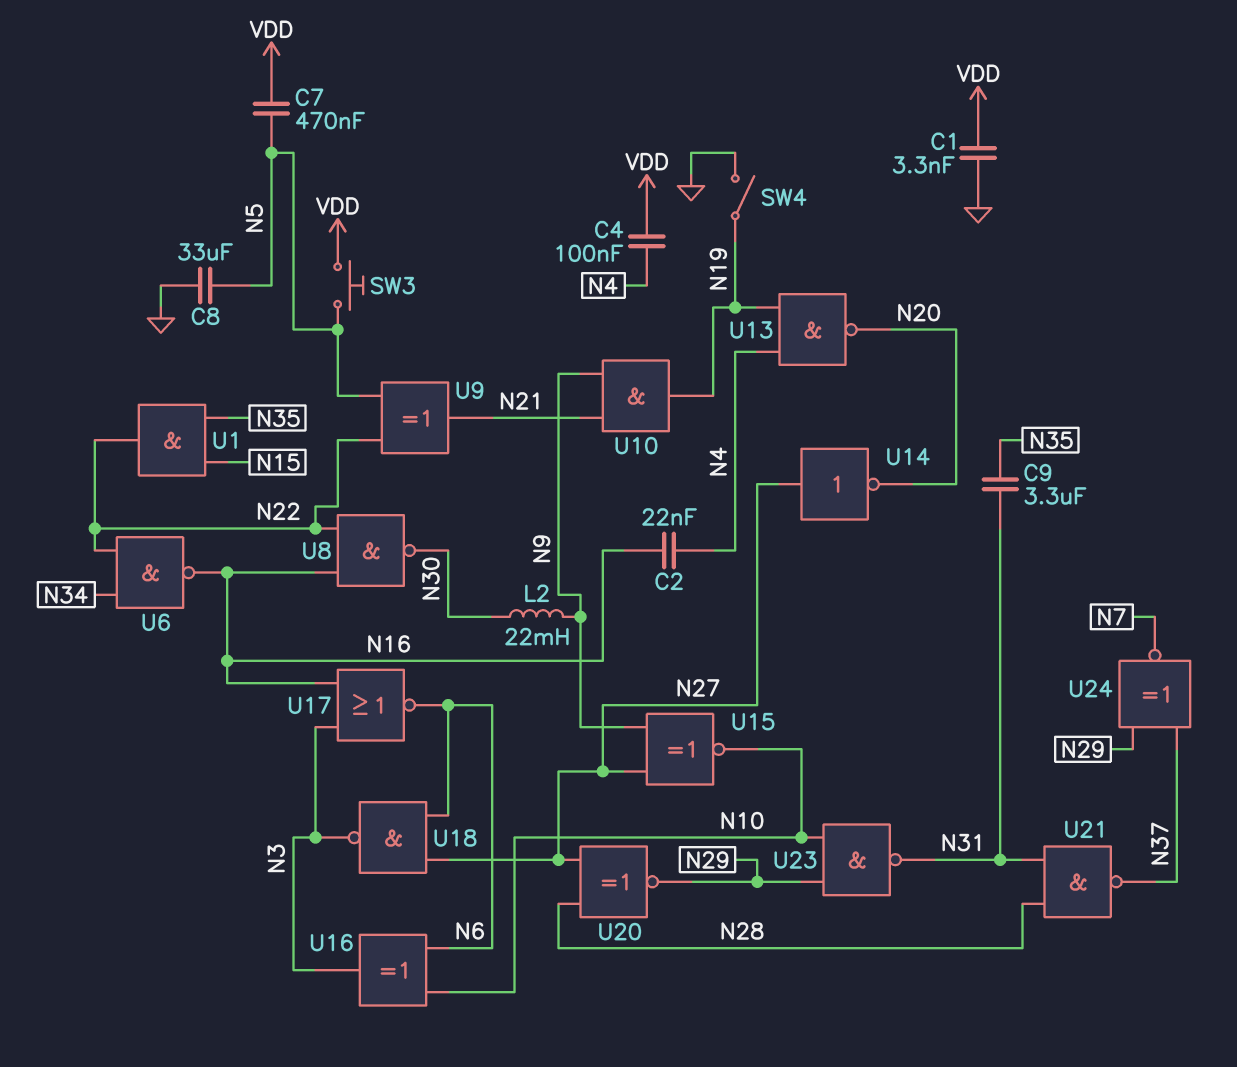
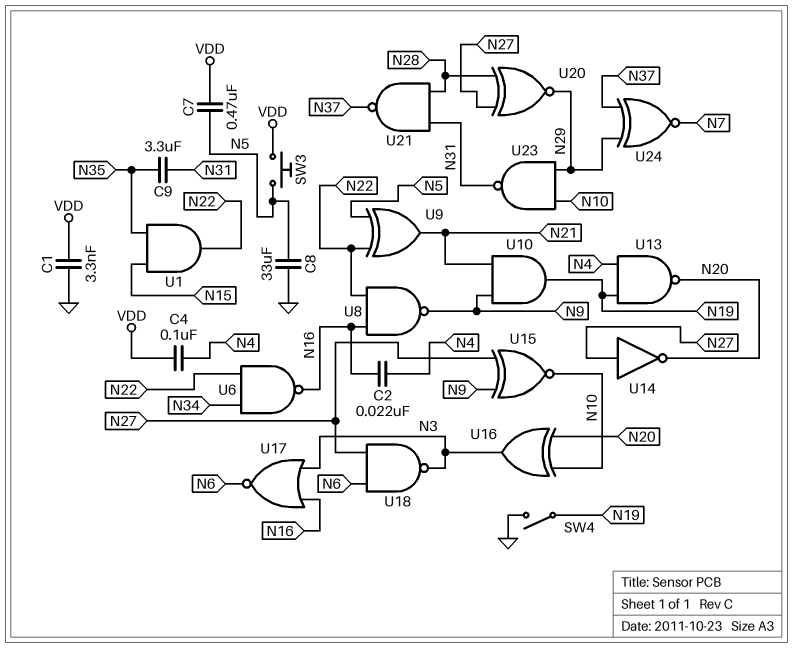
L2: 22mH (N9, N30) -> none
U8: NAND (in N16, in N22, out N30) -> NAND (in N16, in N22, out N9)
U16: XOR (in N6, in N10, out N3) -> XOR (in N10, in N20, out N3)

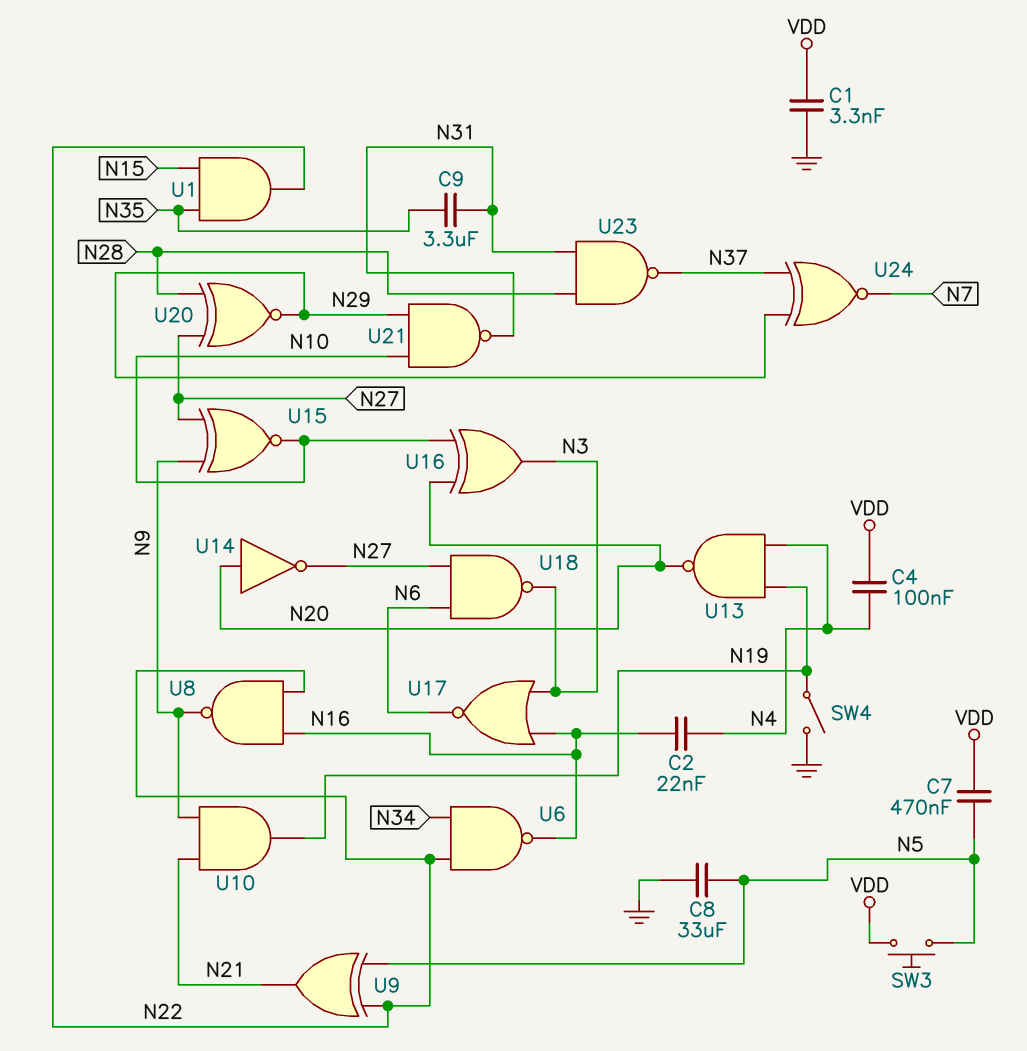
U14: NOT (in N27, out N20) -> NOT (in N20, out N27)
U21: NAND (in N28, in N31, out N37) -> NAND (in N10, in N29, out N31)
U23: NAND (in N10, in N29, out N31) -> NAND (in N28, in N31, out N37)

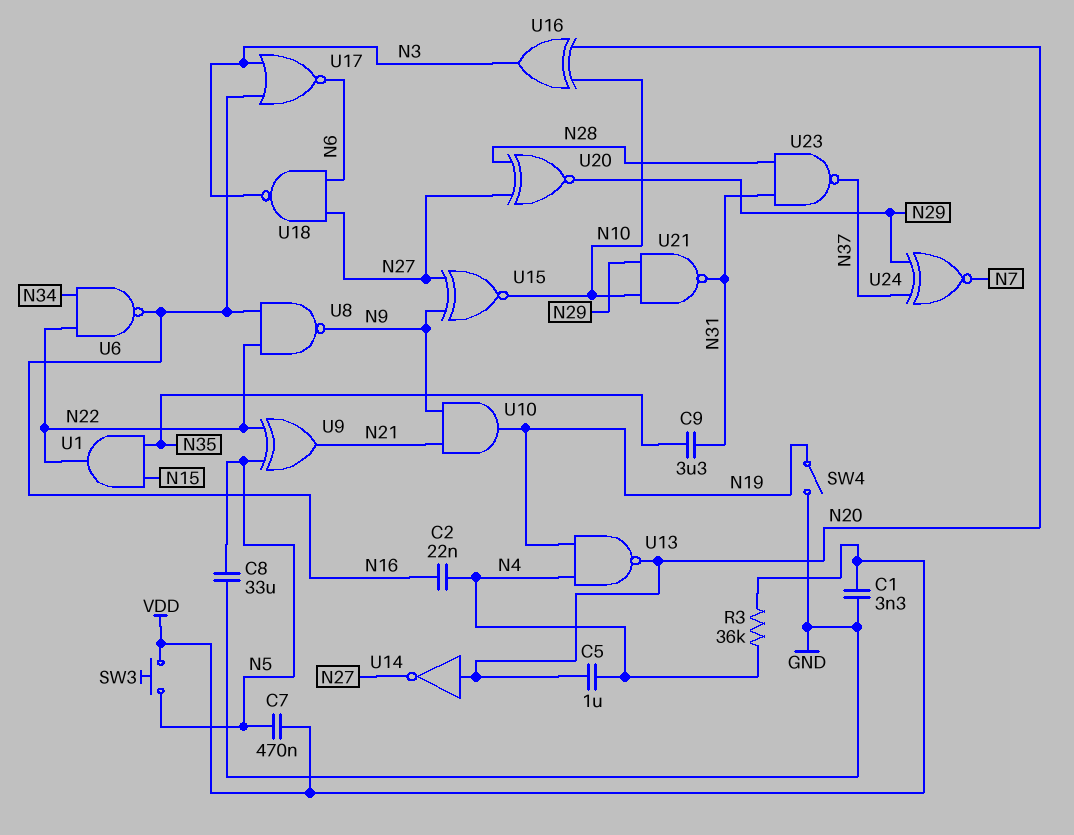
C4: 100nF (N4, VDD) -> none
C5: none -> 1uF (N4, N20)
R3: none -> 36k (N4, VDD)

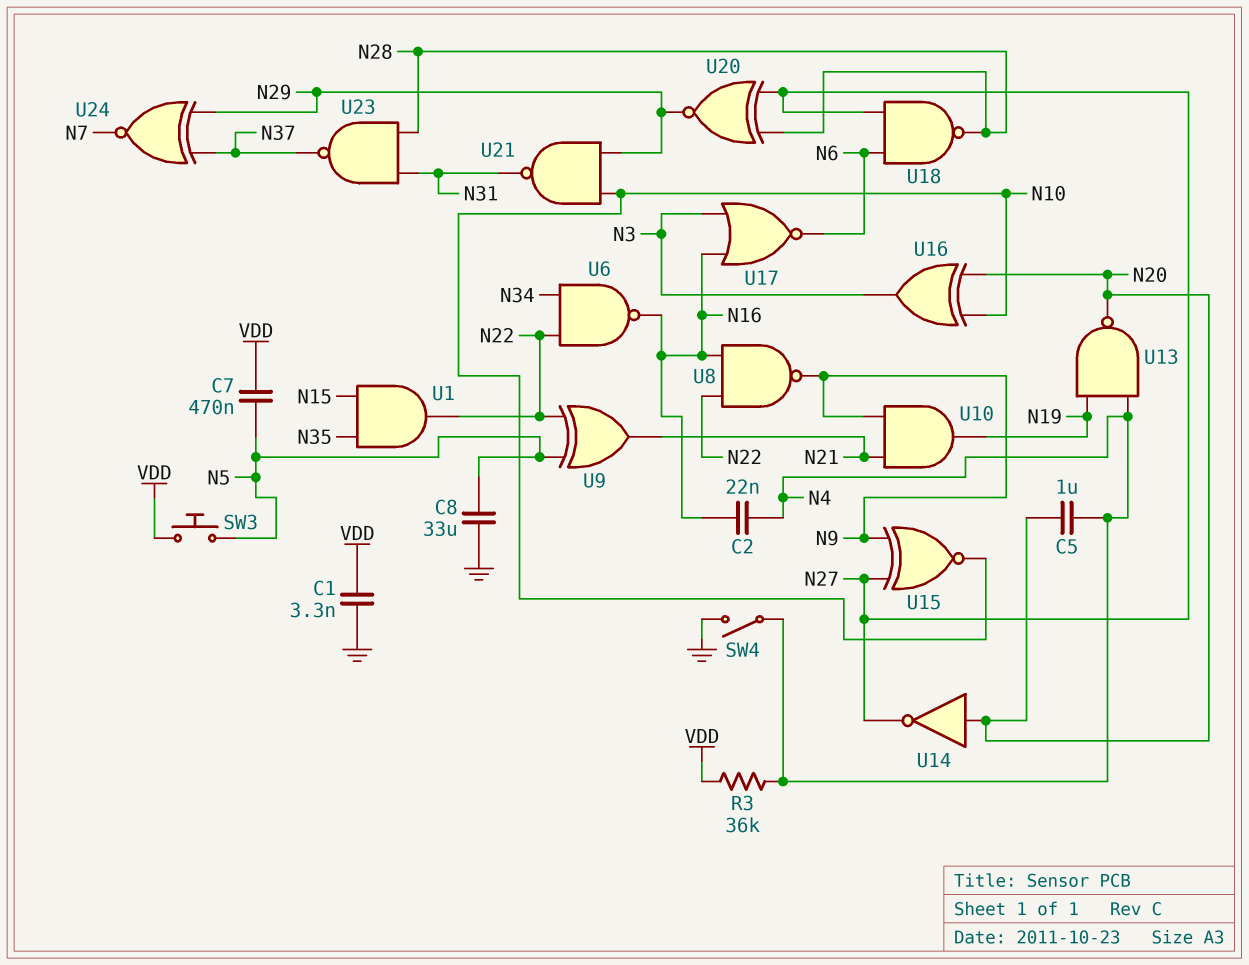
C9: 3.3uF (N31, N35) -> none
SW4: switch (GND, N19) -> switch (GND, N4)
U18: NAND (in N6, in N27, out N3) -> NAND (in N6, in N27, out N28)

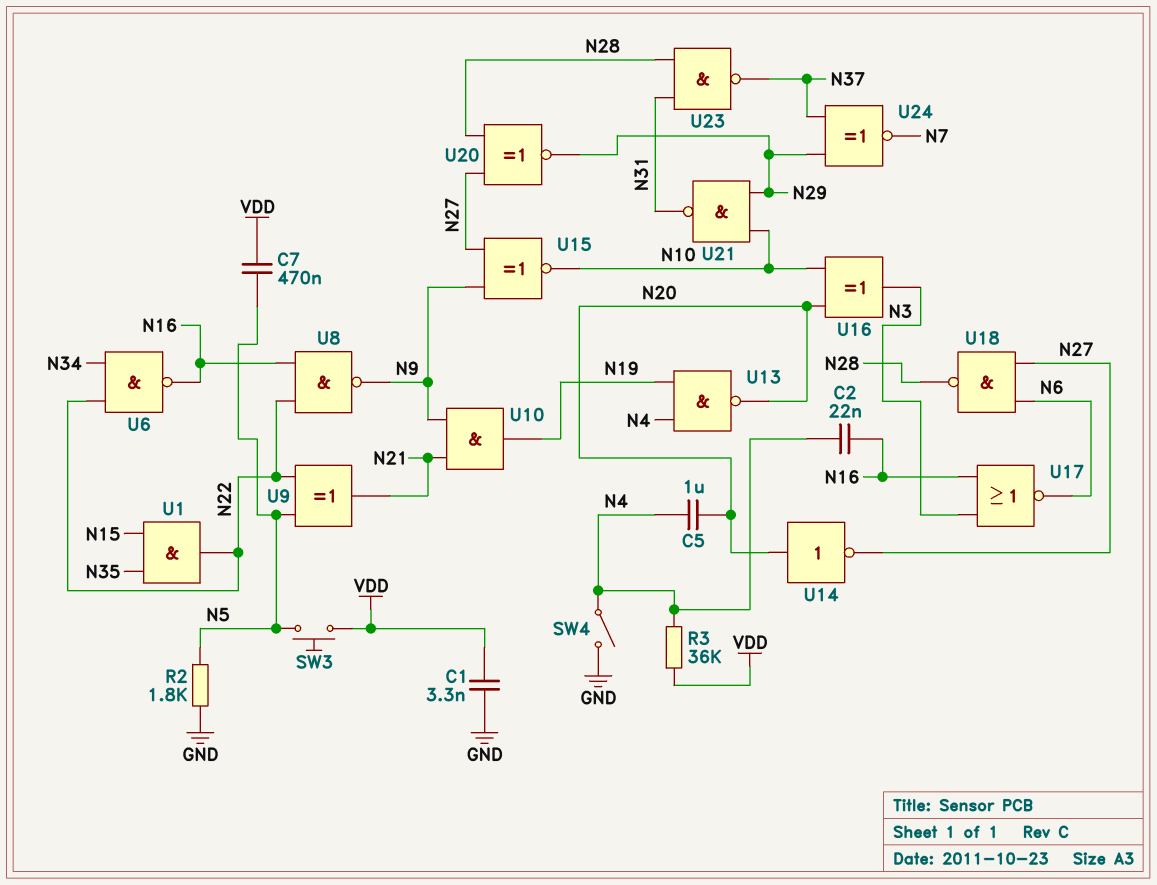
C8: 33uF (GND, N5) -> none
R2: none -> 1.8k (GND, N5)

